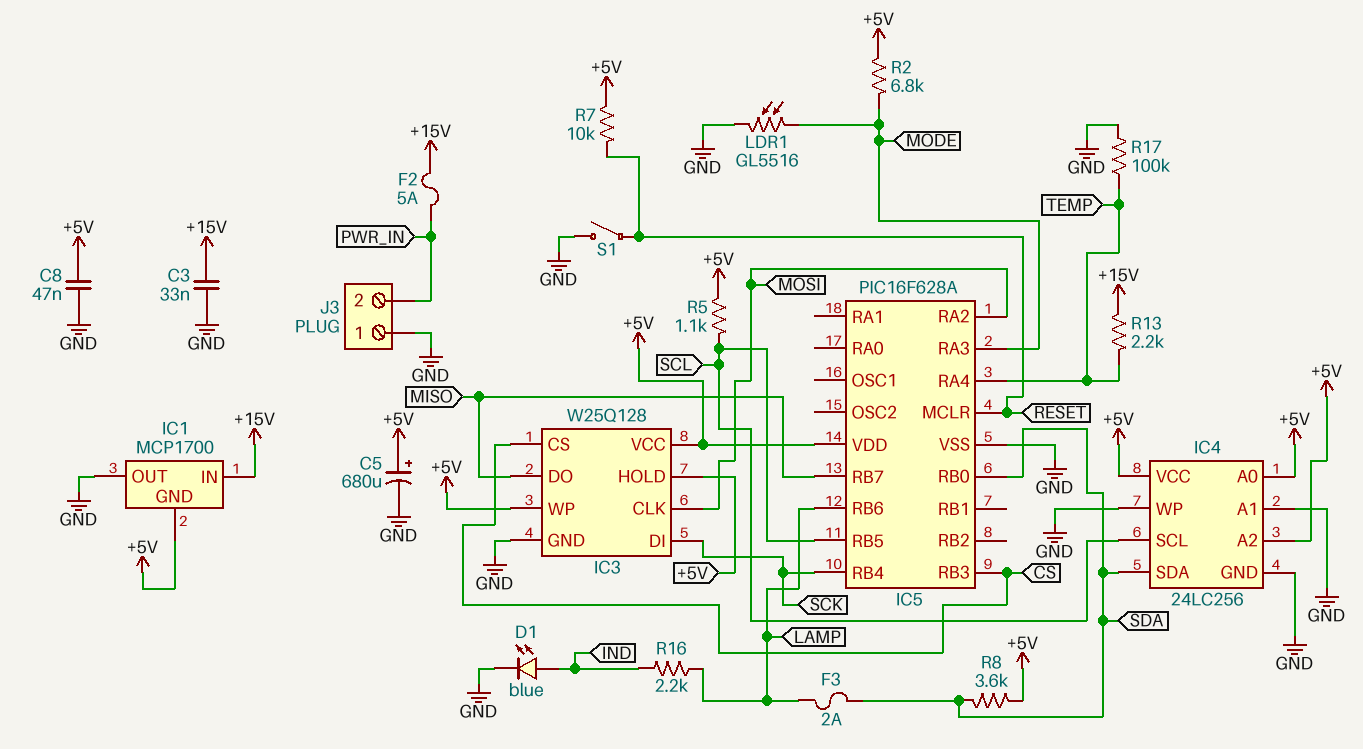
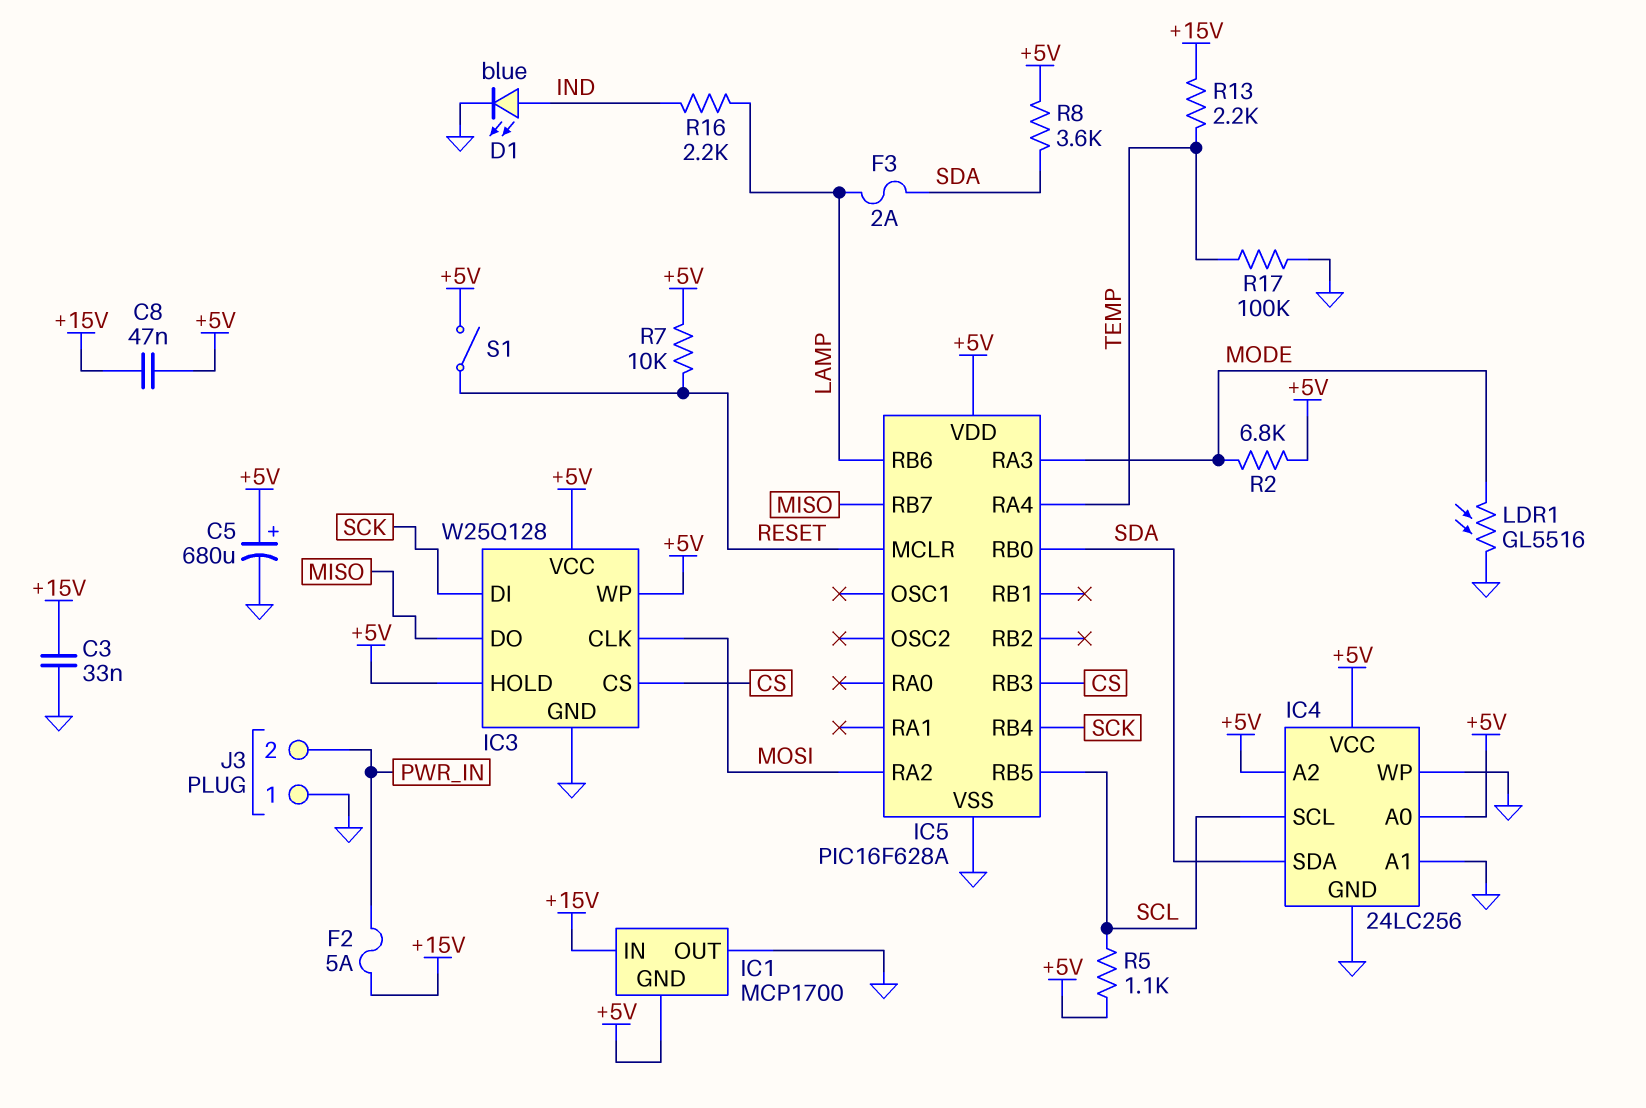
C8: 47nF (+5V, GND) -> 47nF (+5V, +15V)
S1: switch (GND, RESET) -> switch (+5V, RESET)

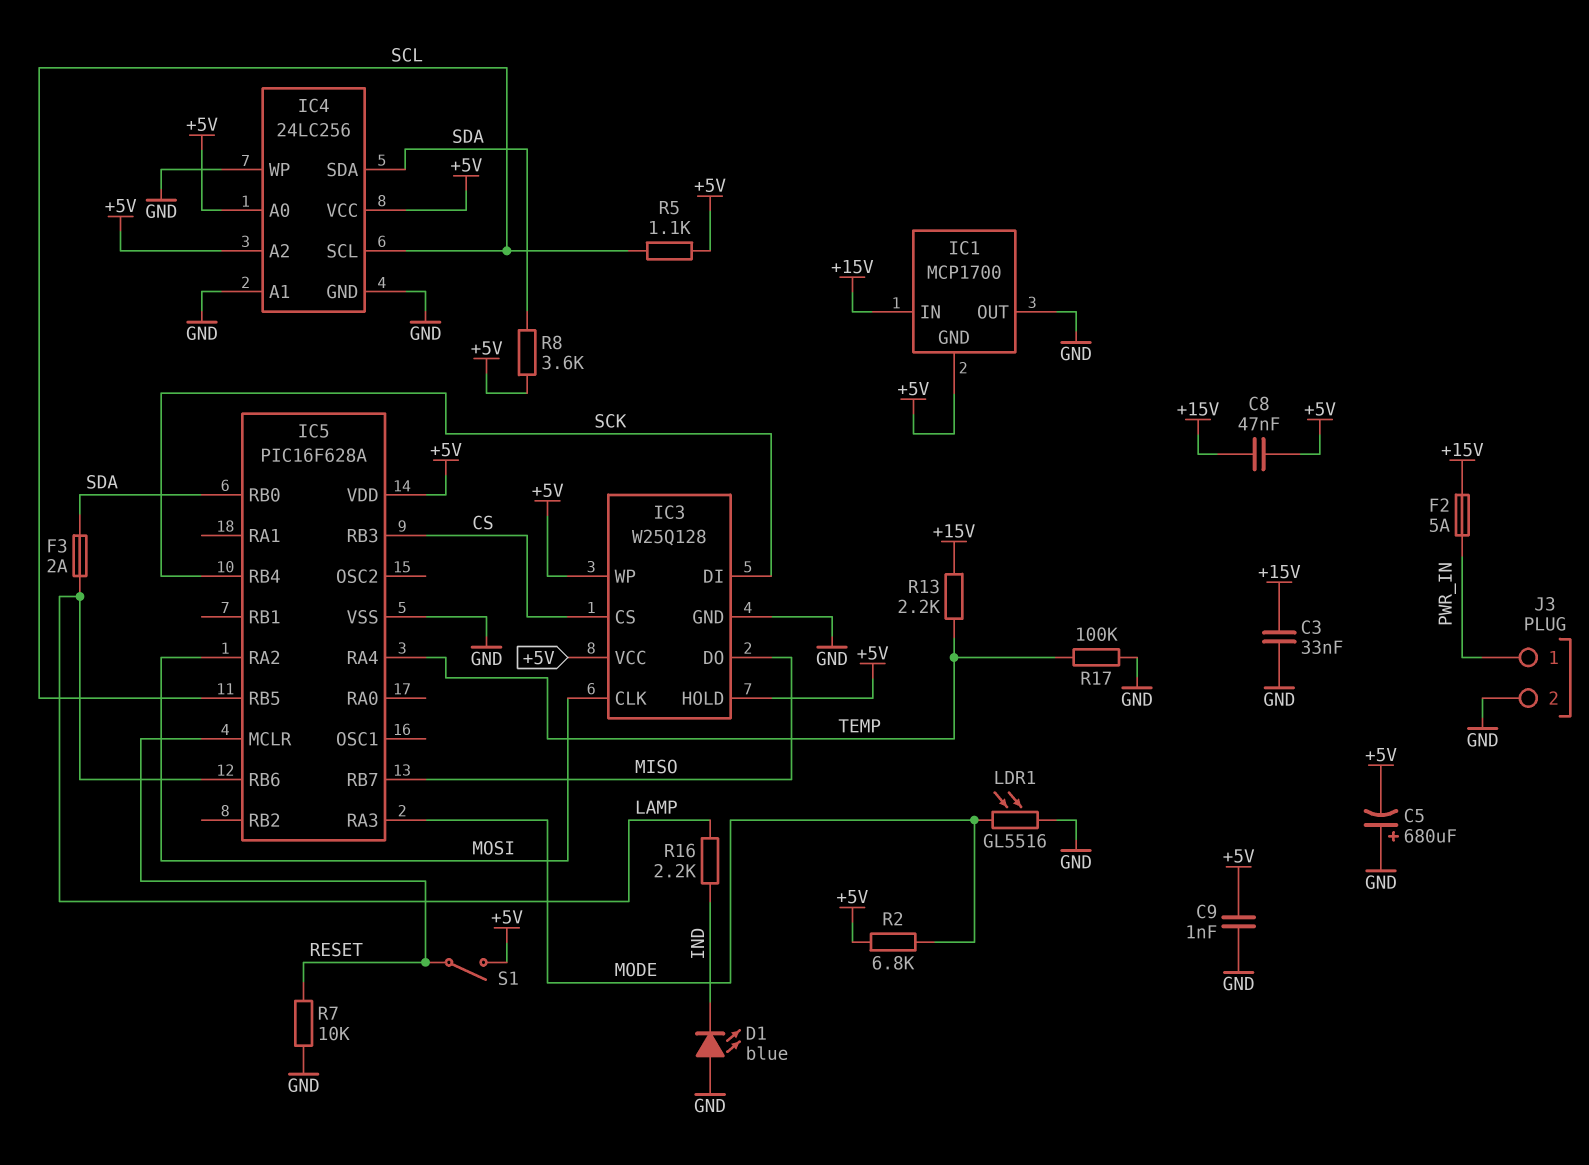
C5: 680uF (plus +5V, minus GND) -> 680uF (plus GND, minus +5V)
C9: none -> 1nF (+5V, GND)
D1: LED blue (A IND, K GND) -> LED blue (A GND, K IND)
J3 pin 1: GND -> PWR_IN
J3 pin 2: PWR_IN -> GND
R7: 10k (+5V, RESET) -> 10k (GND, RESET)

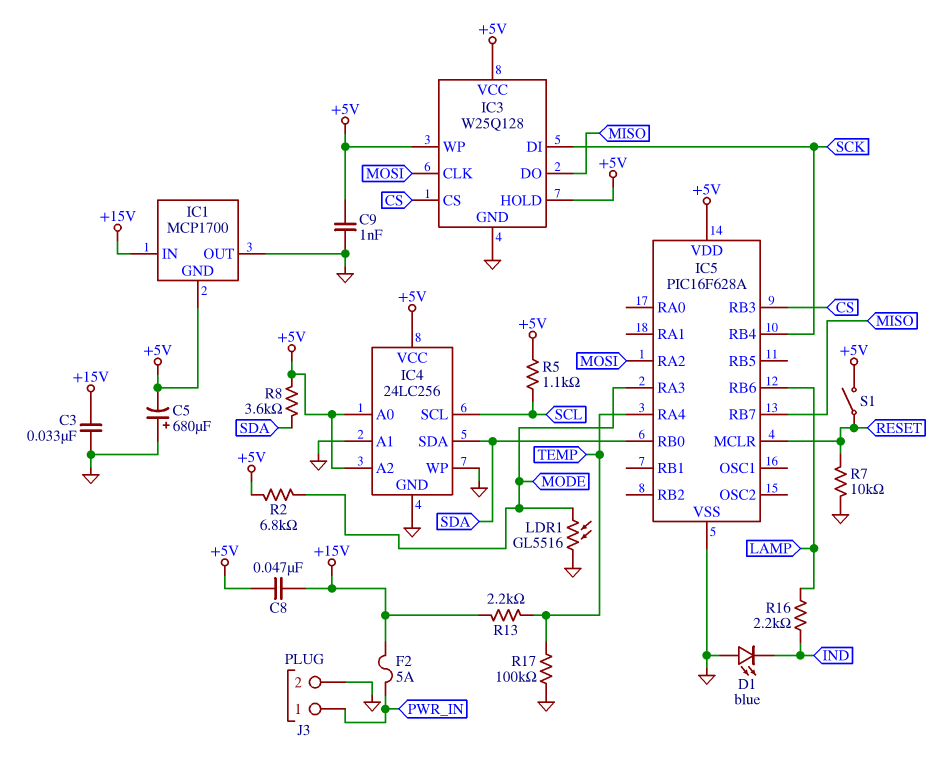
F3: 2A (LAMP, SDA) -> none
IC5 pin RB5: SCL -> none

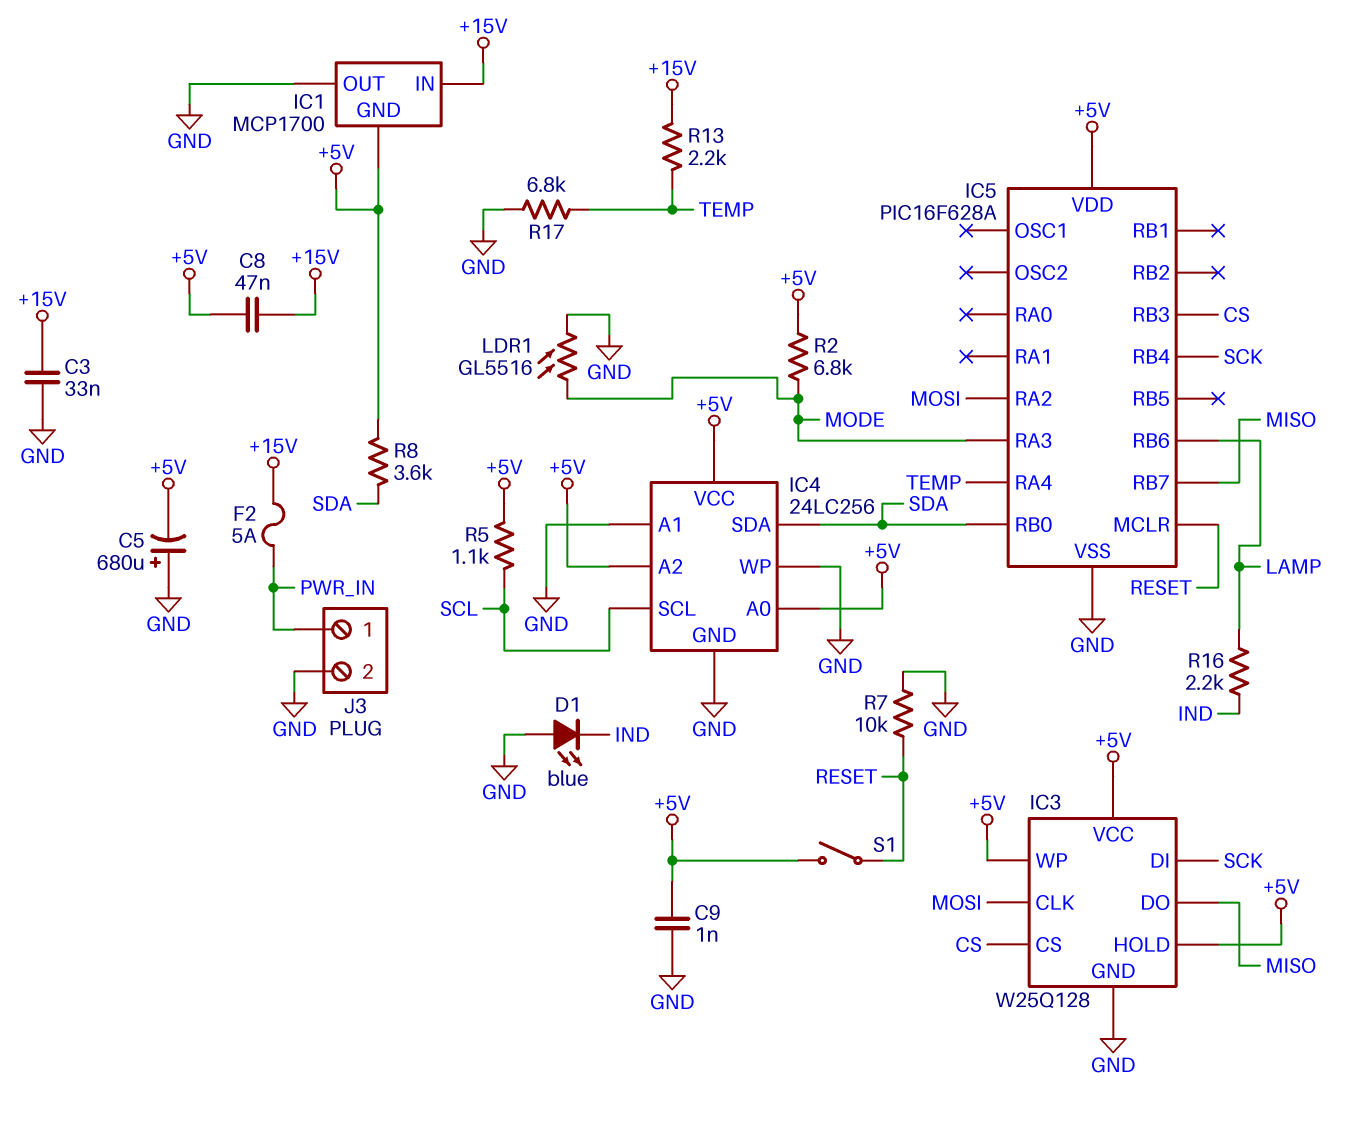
R17: 100k (GND, TEMP) -> 6.8k (GND, TEMP)

